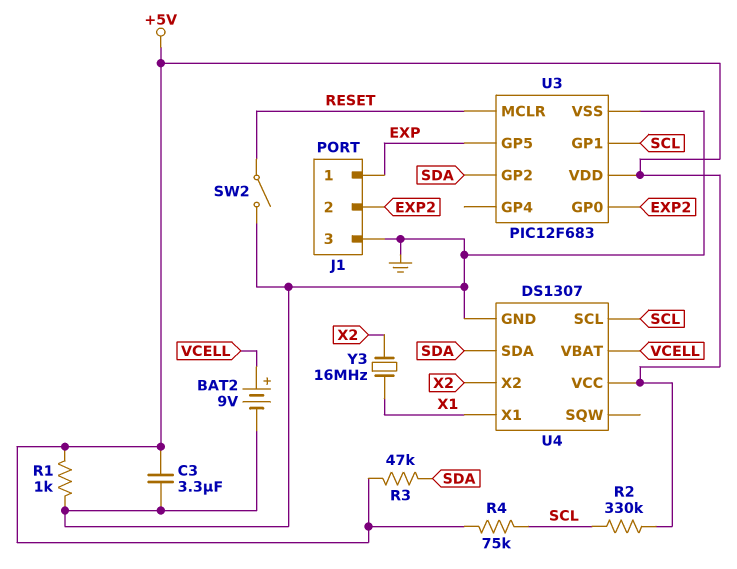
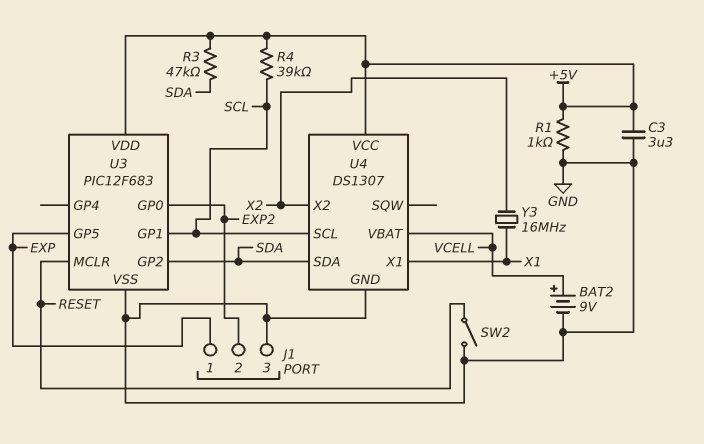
R2: 330k (+5V, SCL) -> none
R4: 75k (+5V, SCL) -> 39k (+5V, SCL)

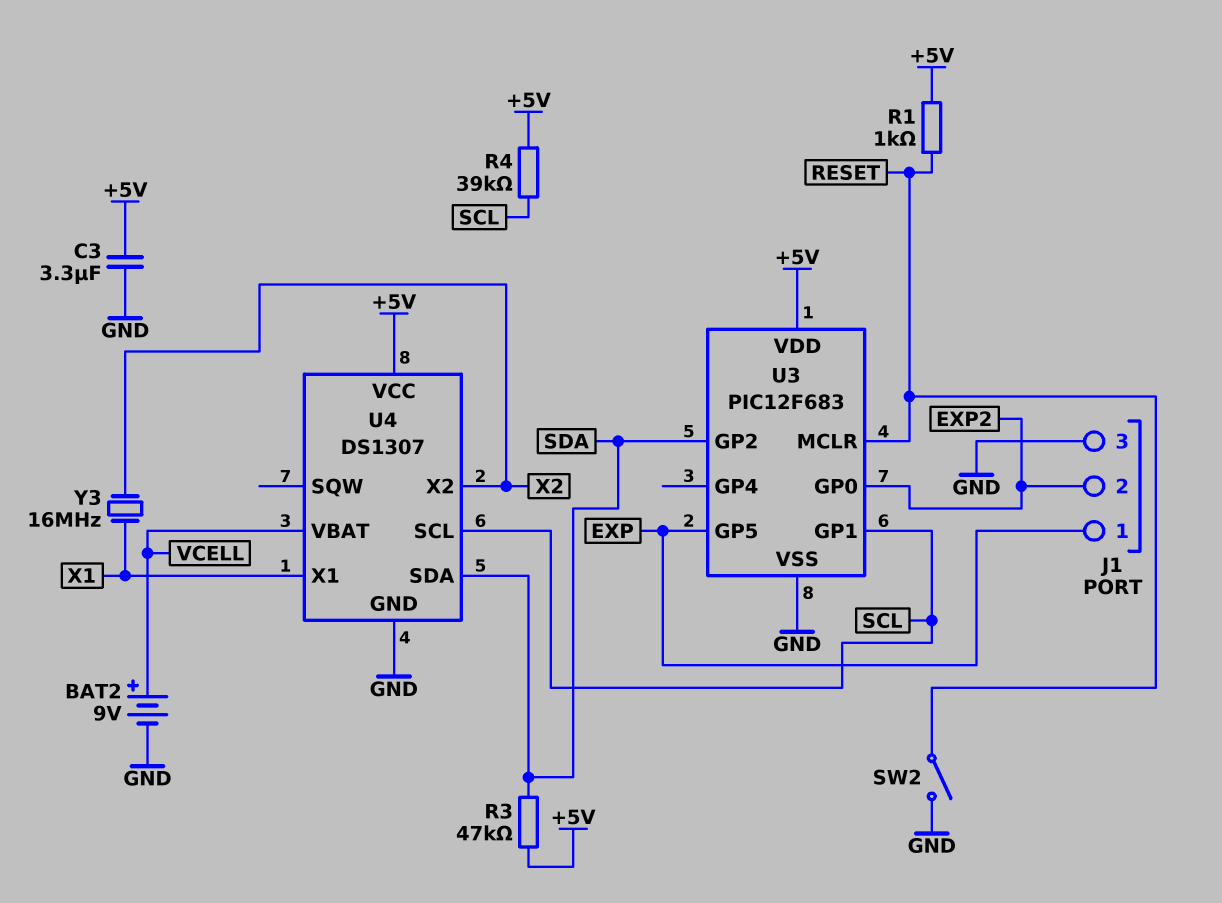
R1: 1k (+5V, GND) -> 1k (+5V, RESET)

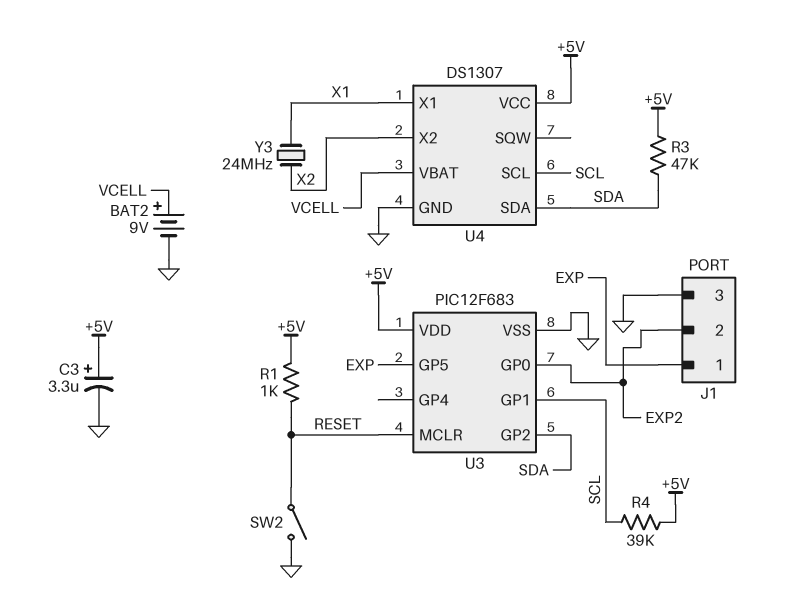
C3: 3.3uF (+5V, GND) -> 3.3uF (plus +5V, minus GND)
Y3: 16MHz (X1, X2) -> 24MHz (X1, X2)

